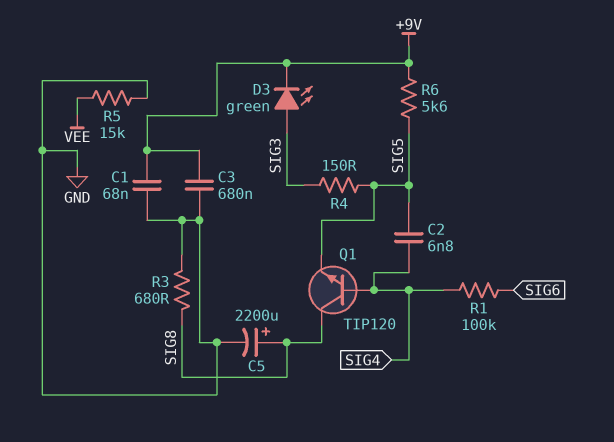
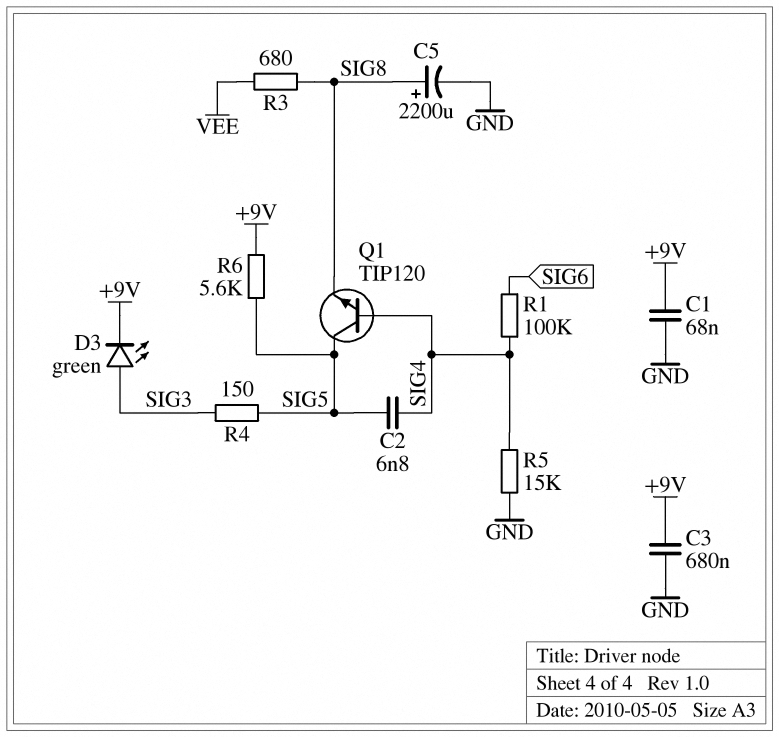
Q1: NPN TIP120 (B SIG4, C SIG8, E SIG5) -> NPN TIP120 (B SIG4, C SIG5, E SIG8)
R3: 680 (GND, SIG8) -> 680 (SIG8, VEE)
R5: 15k (GND, VEE) -> 15k (GND, SIG4)

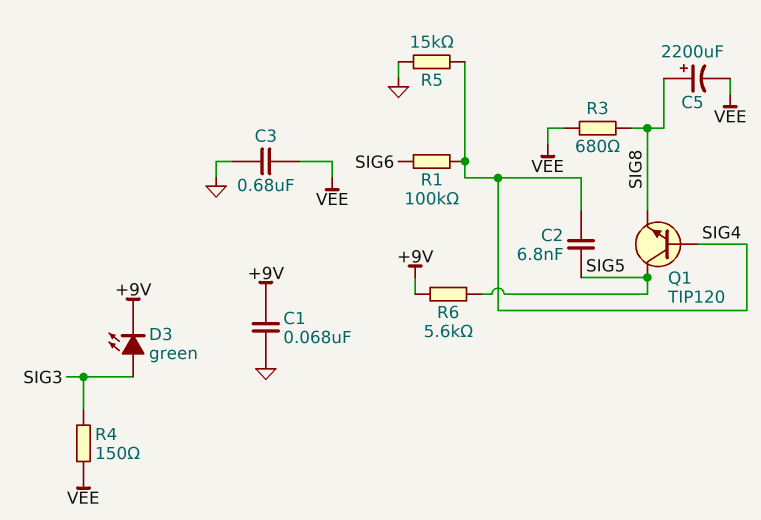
C3: 680nF (+9V, GND) -> 680nF (GND, VEE)
C5: 2200uF (plus SIG8, minus GND) -> 2200uF (plus SIG8, minus VEE)
R4: 150 (SIG3, SIG5) -> 150 (SIG3, VEE)

